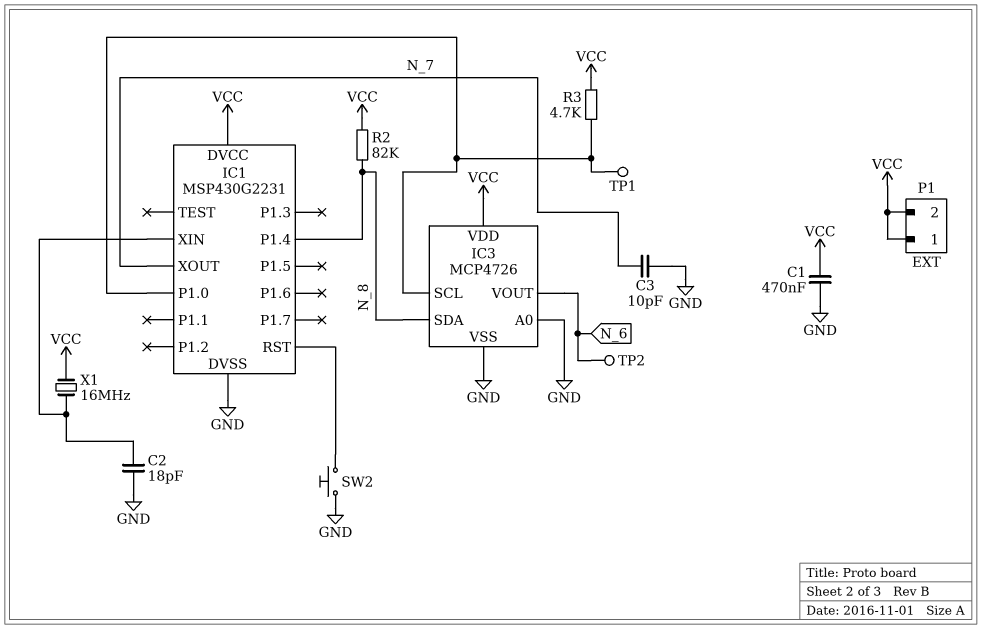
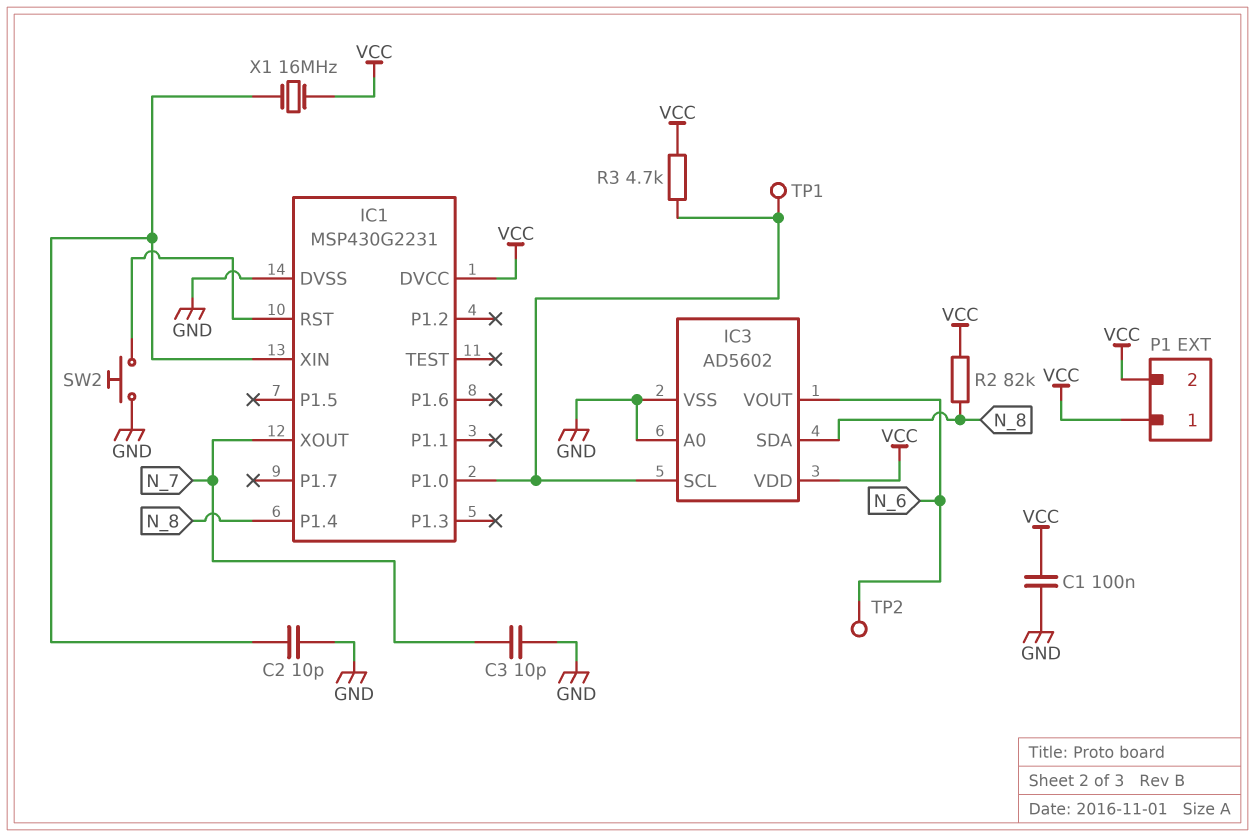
C1: 470nF (GND, VCC) -> 100nF (GND, VCC)
C2: 18pF (GND, IC1/XIN) -> 10pF (GND, IC1/XIN)
IC3: MCP4726 -> AD5602

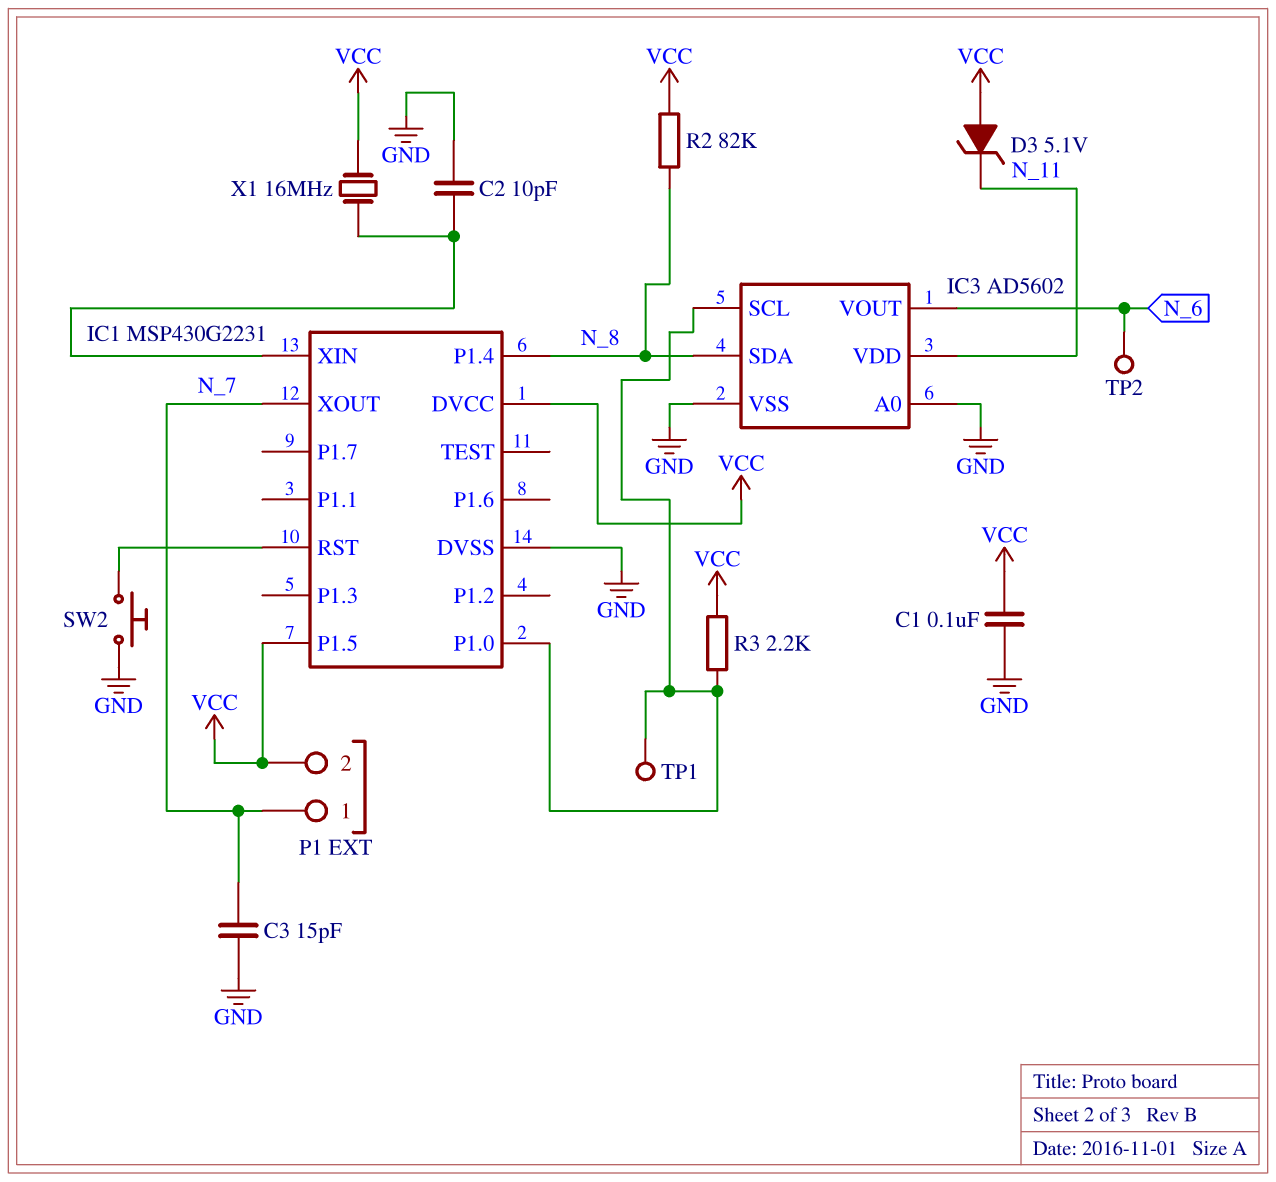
C3: 10pF (GND, N_7) -> 15pF (GND, N_7)
D3: none -> zener 5.1V (A VCC, K N_11)
IC1 pin P1.5: none -> VCC
IC3 pin VDD: VCC -> N_11
P1 pin 1: VCC -> N_7
R3: 4.7k (IC1/P1.0, VCC) -> 2.2k (IC1/P1.0, VCC)

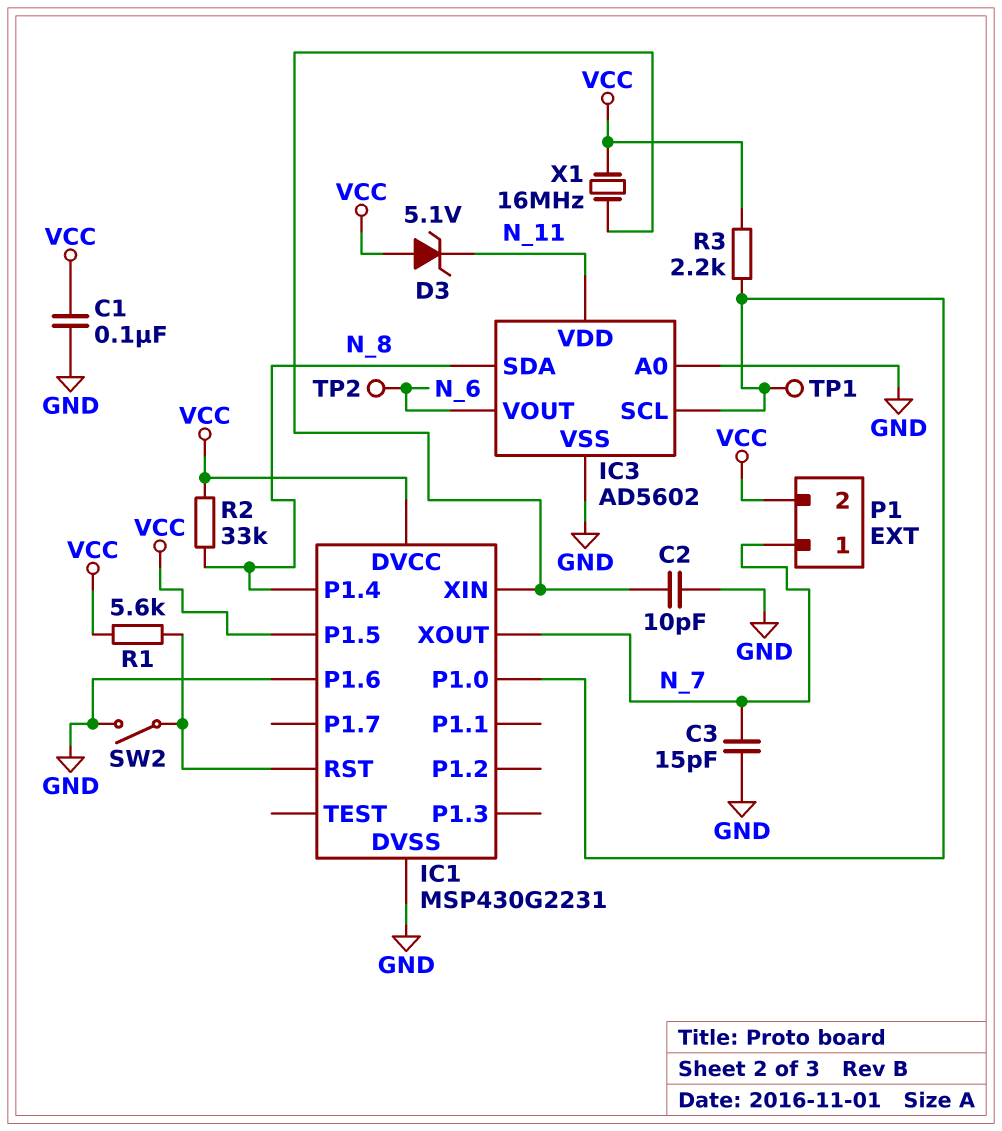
IC1 pin P1.6: none -> GND
R1: none -> 5.6k (IC1/RST, VCC)
R2: 82k (N_8, VCC) -> 33k (N_8, VCC)
SW2: button (GND, IC1/RST) -> switch (GND, IC1/RST)

